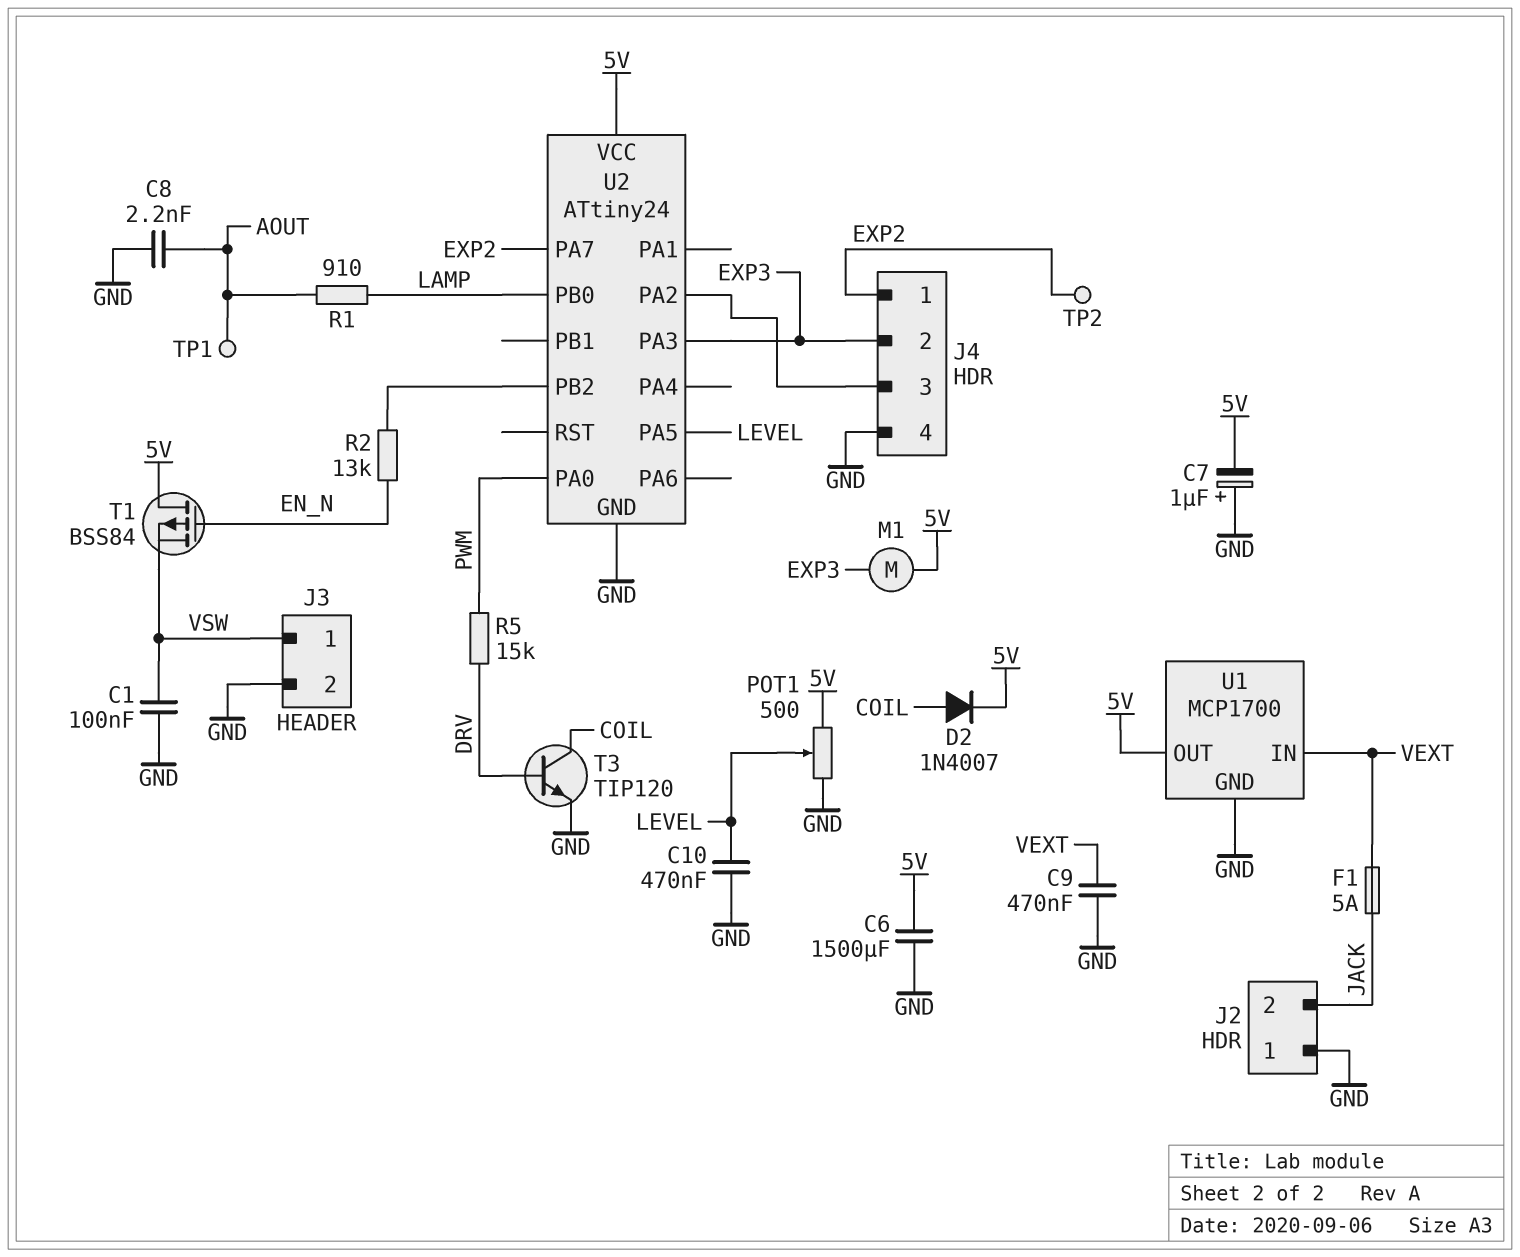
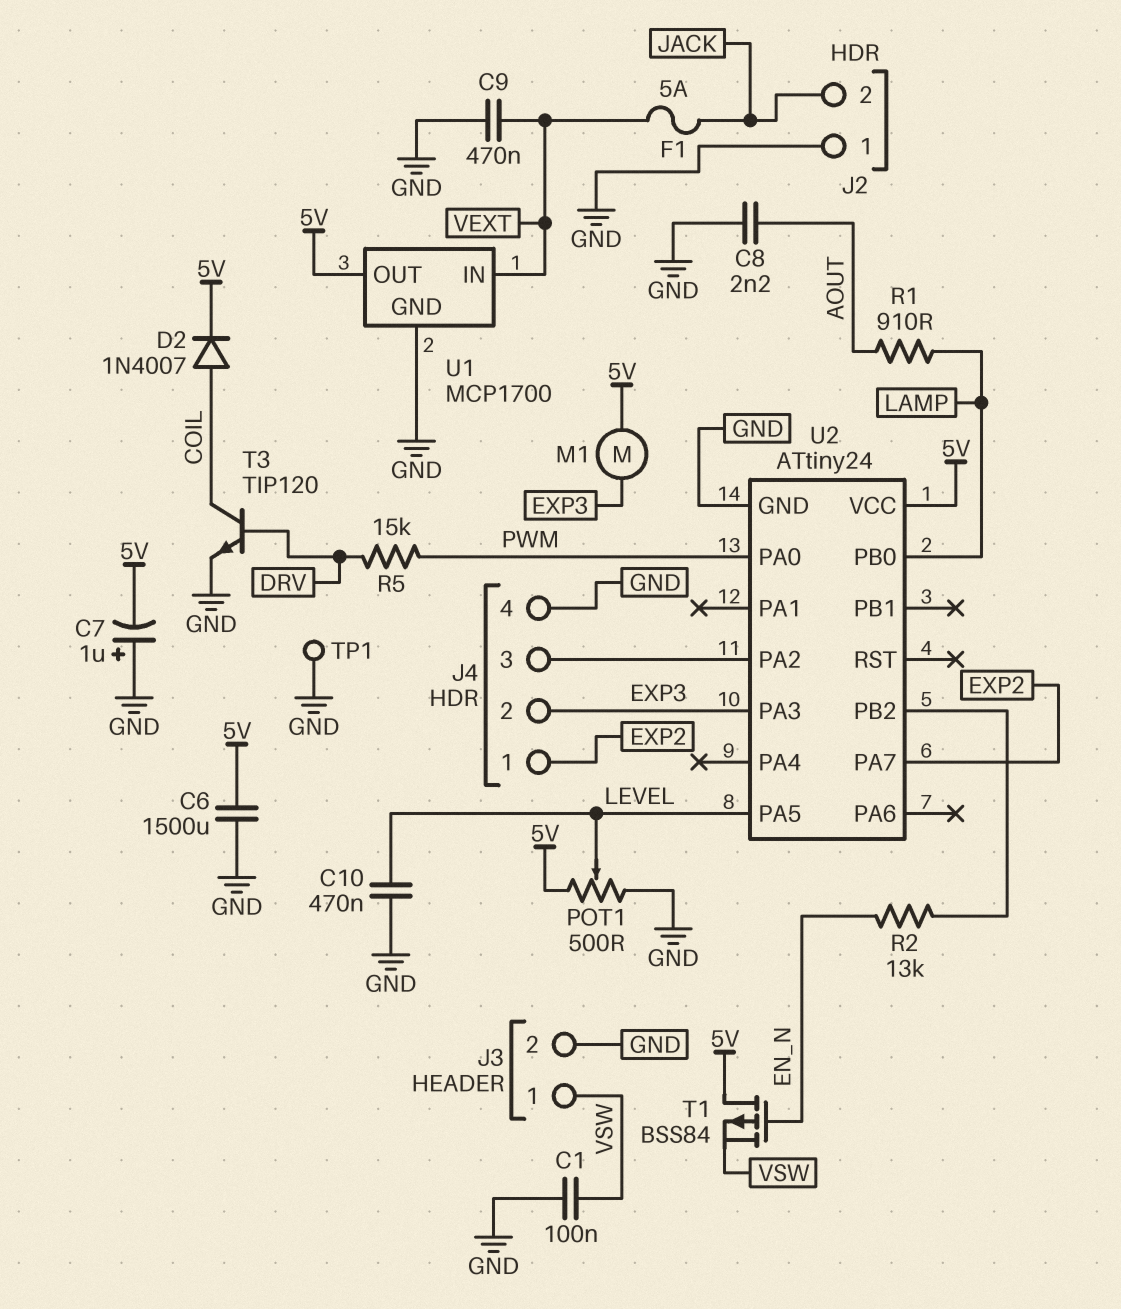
TP1: test point (AOUT) -> test point (GND)
TP2: test point (EXP2) -> none

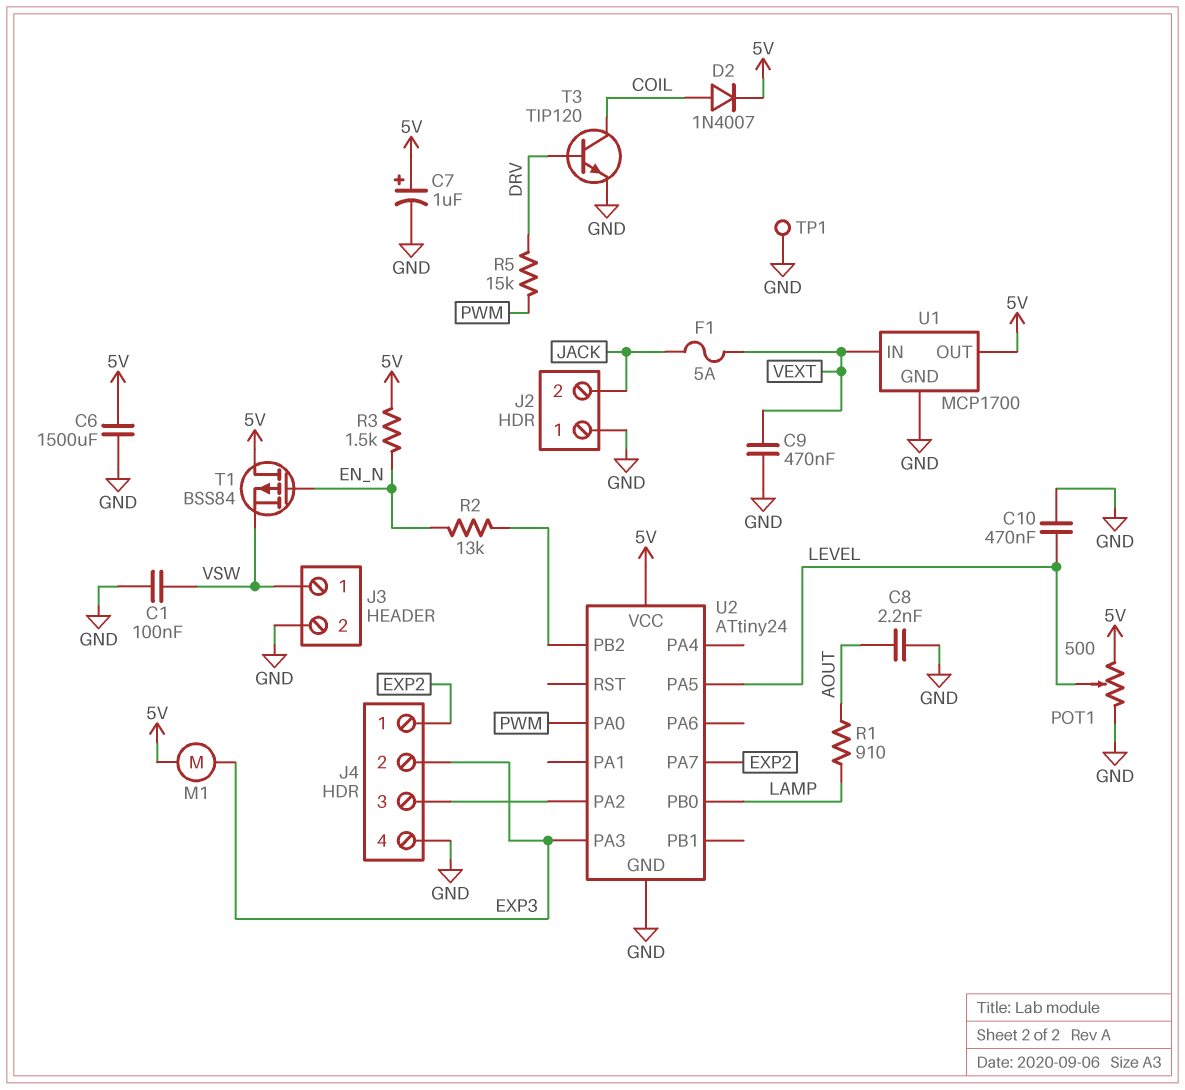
C7: 1uF (plus GND, minus 5V) -> 1uF (plus 5V, minus GND)
R3: none -> 1.5k (5V, EN_N)

